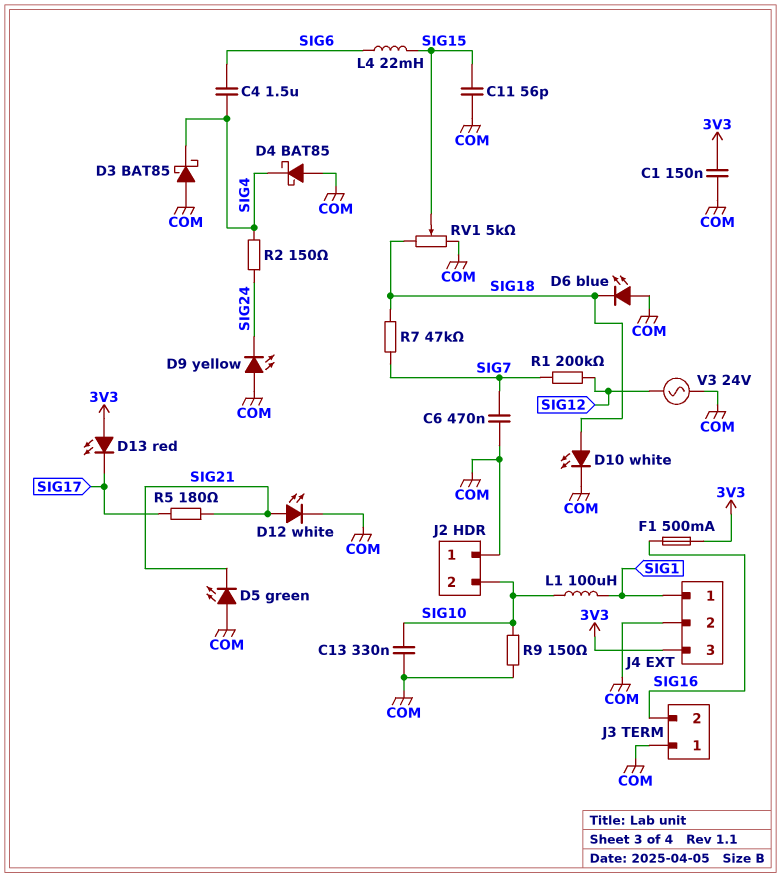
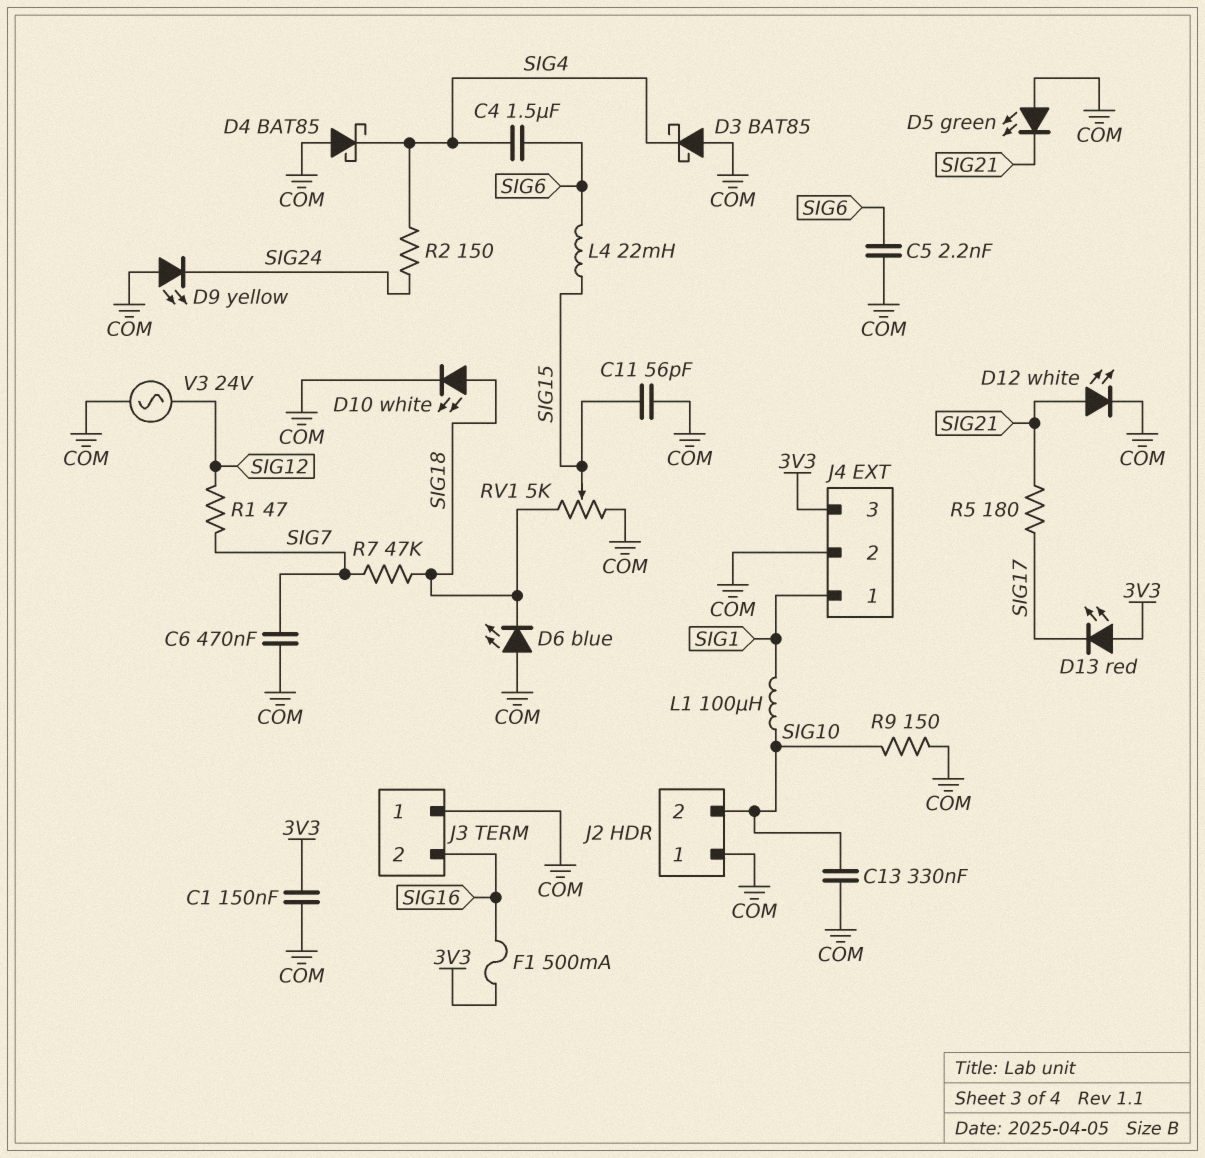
C5: none -> 2.2nF (COM, SIG6)
R1: 200k (SIG7, SIG12) -> 47 (SIG7, SIG12)

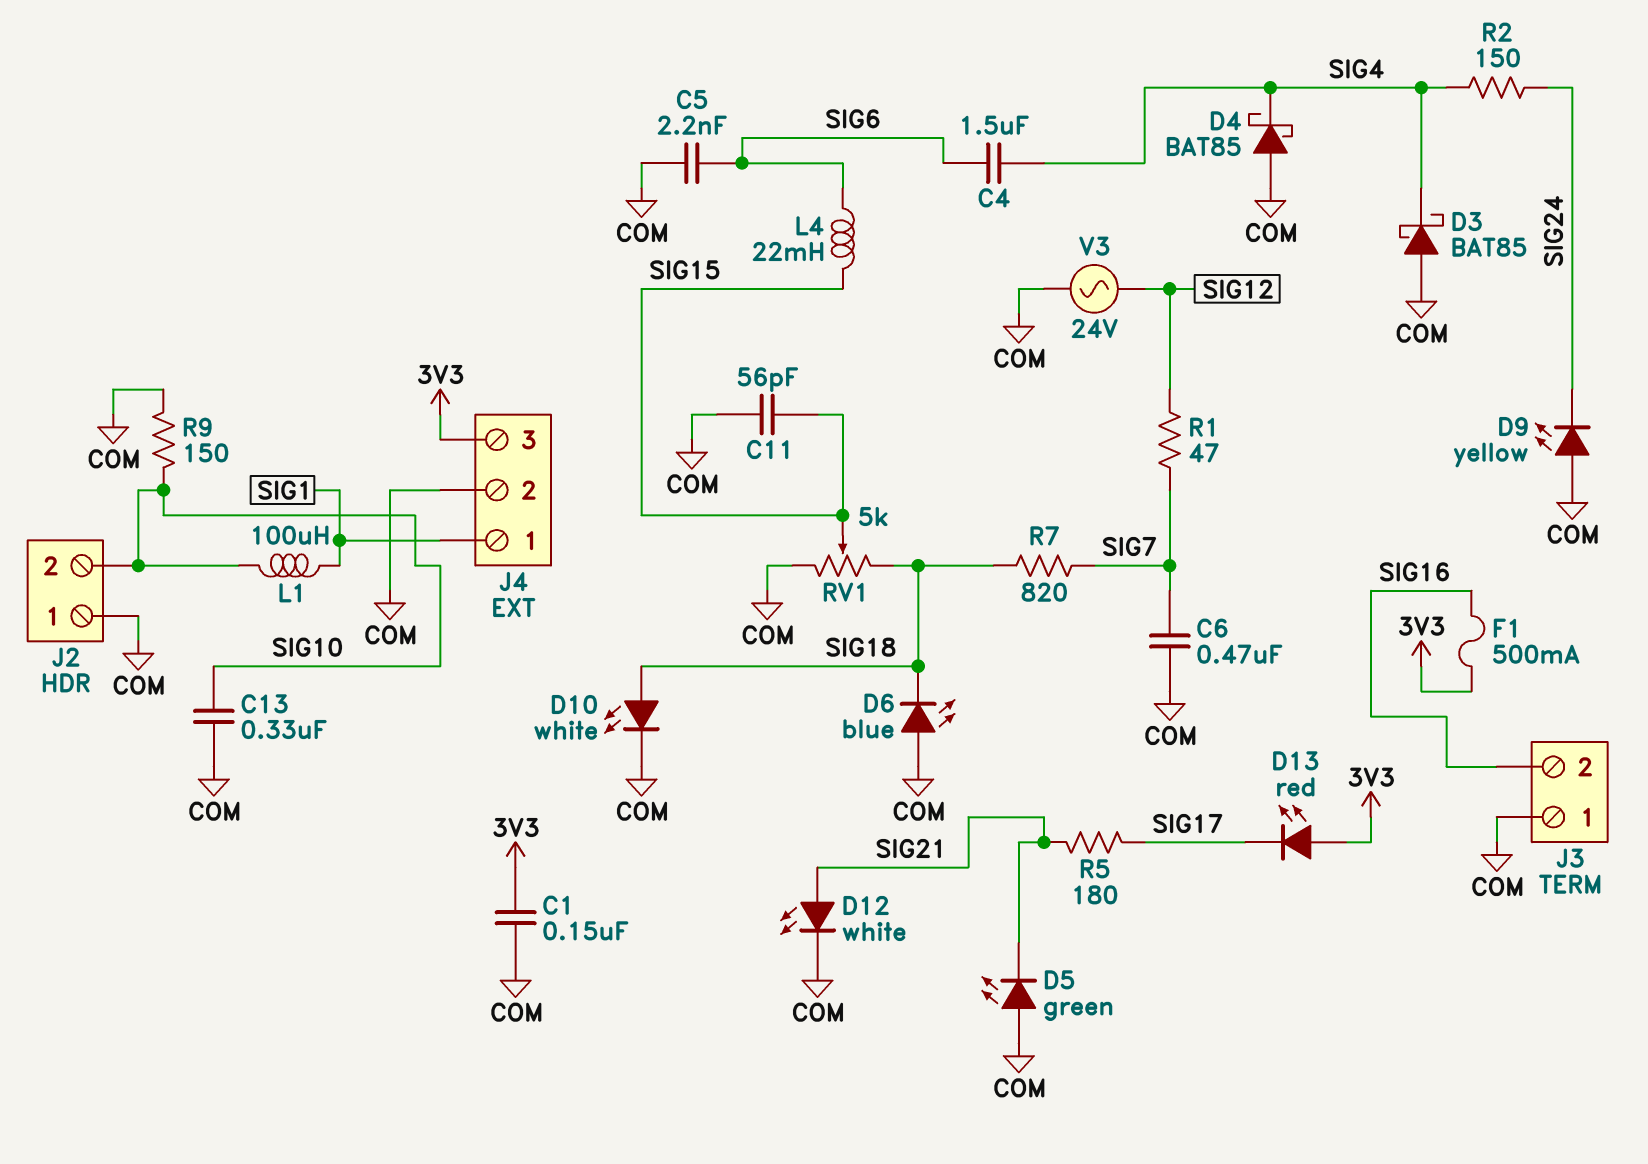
R7: 47k (SIG7, SIG18) -> 820 (SIG7, SIG18)

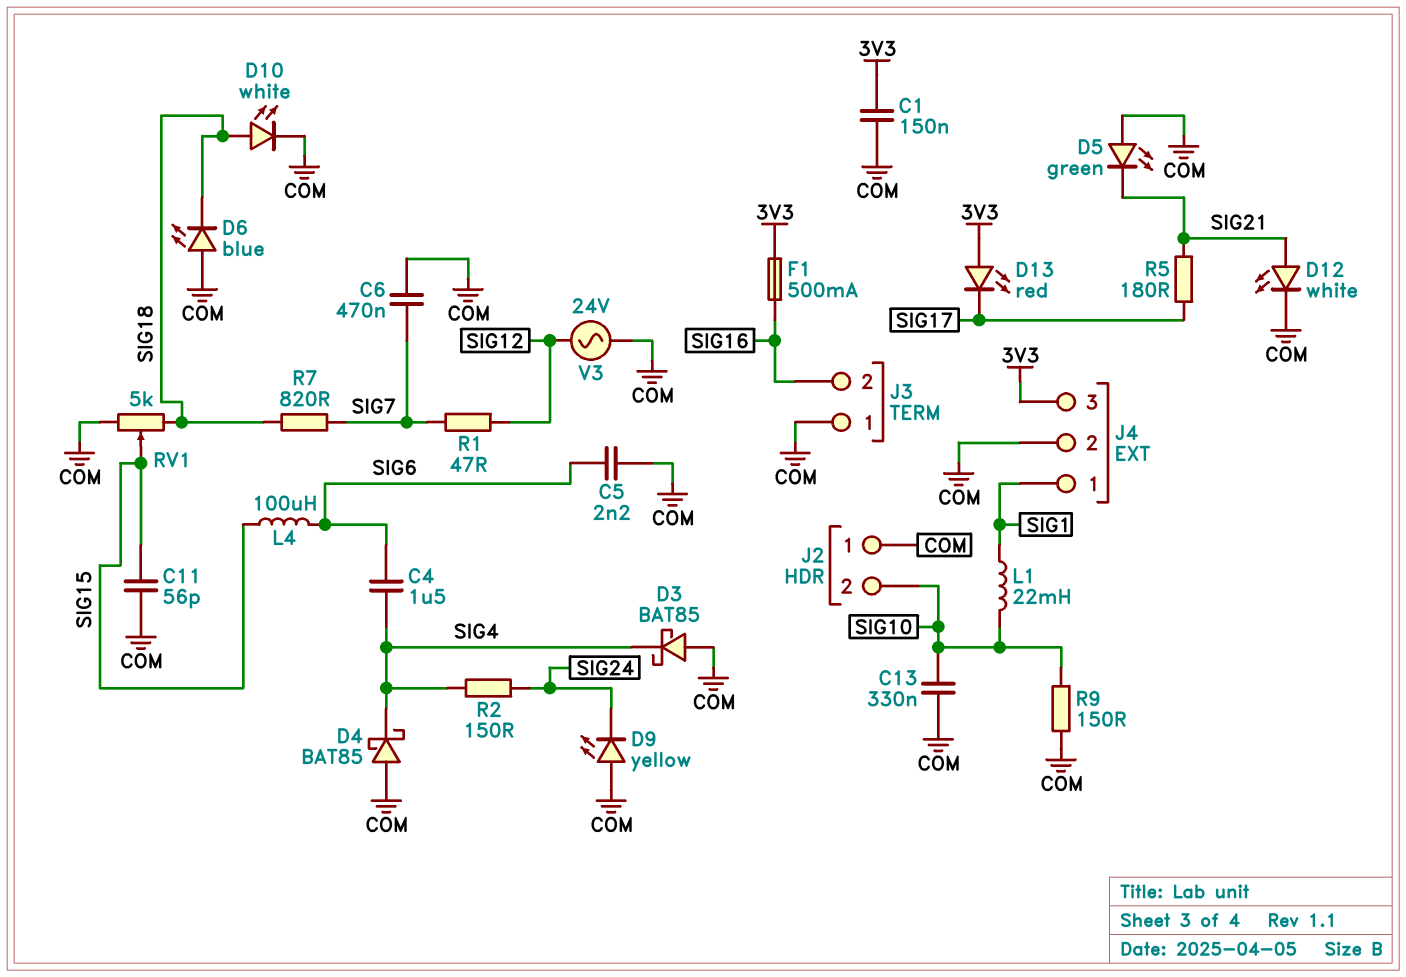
L1: 100uH (SIG1, SIG10) -> 22mH (SIG1, SIG10)
L4: 22mH (SIG6, SIG15) -> 100uH (SIG6, SIG15)

